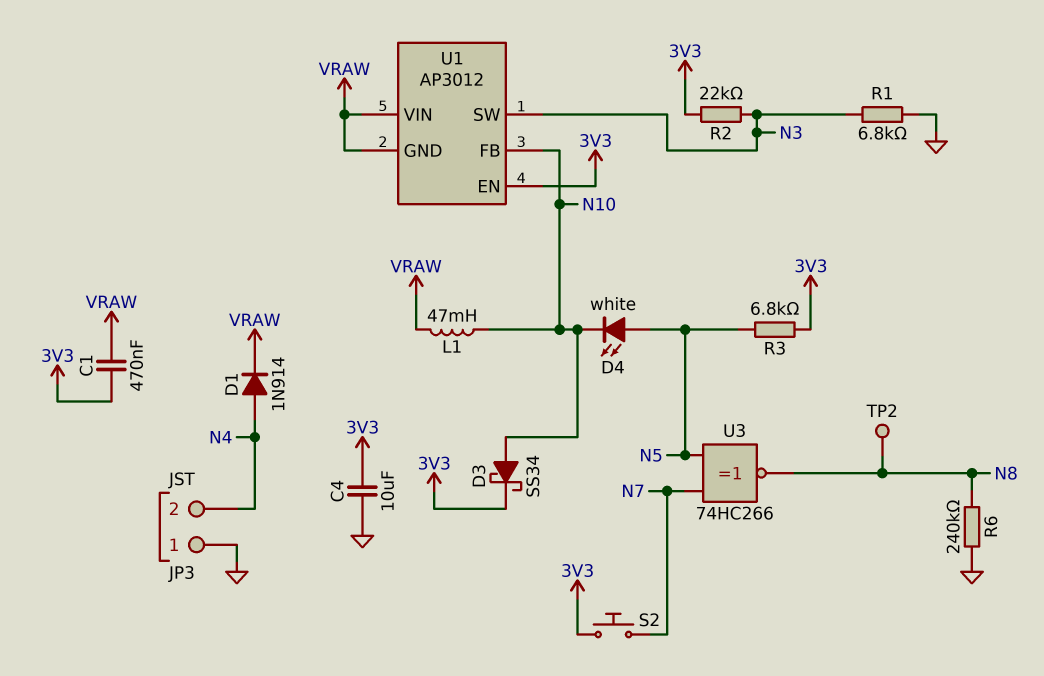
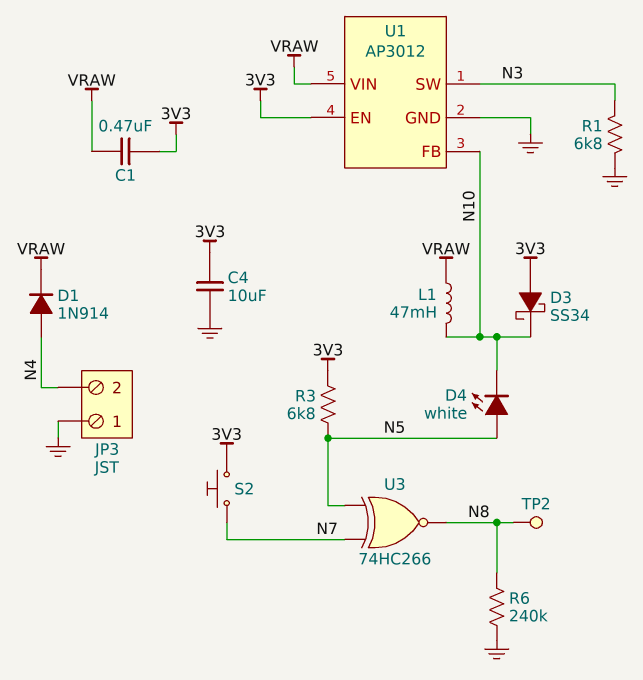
D3: schottky SS34 (A N10, K 3V3) -> schottky SS34 (A 3V3, K N10)
R2: 22k (3V3, N3) -> none
U1 pin GND: VRAW -> GND

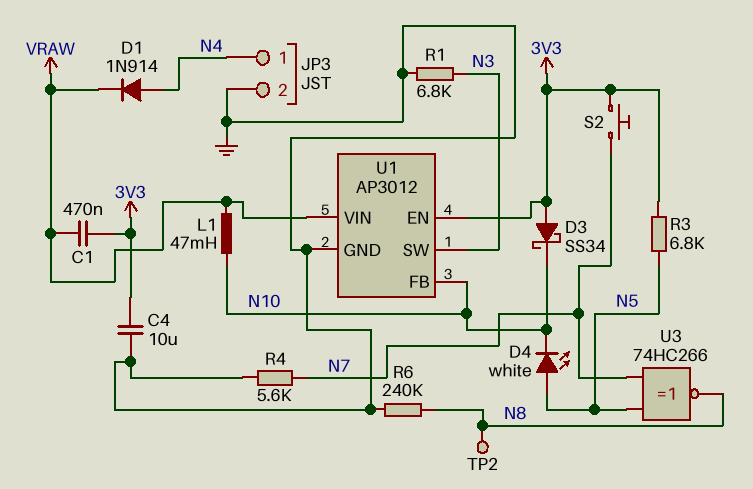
JP3 pin 1: GND -> N4
JP3 pin 2: N4 -> GND
R4: none -> 5.6k (GND, N7)

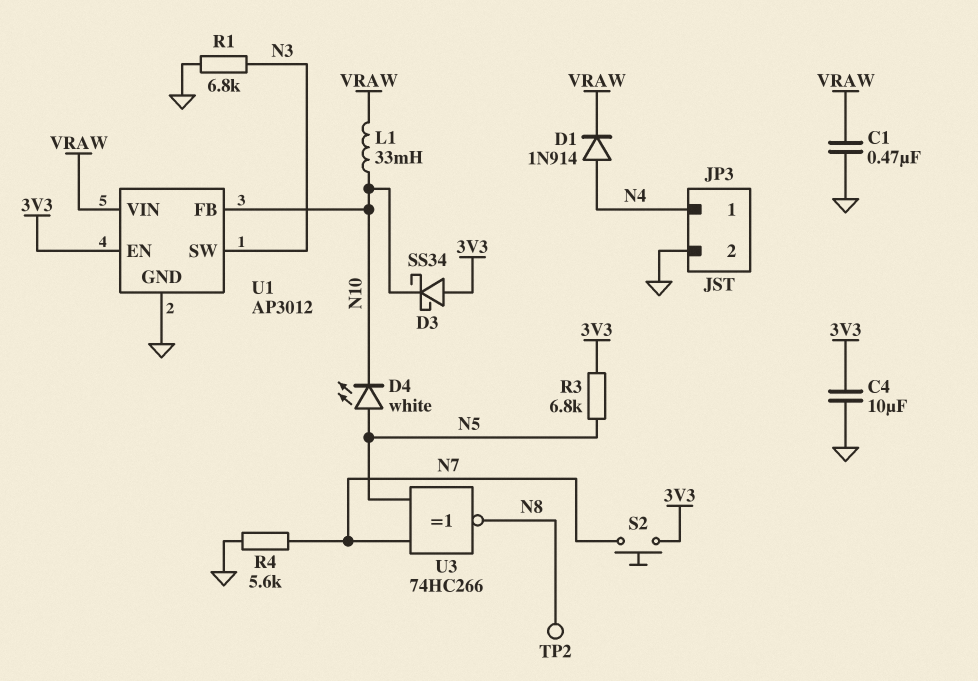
C1: 470nF (3V3, VRAW) -> 470nF (GND, VRAW)
L1: 47mH (N10, VRAW) -> 33mH (N10, VRAW)
R6: 240k (GND, N8) -> none

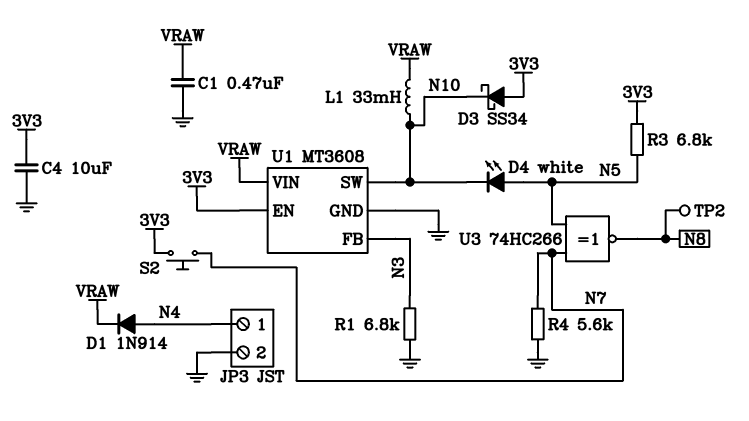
U1: AP3012 -> MT3608
U1 pin FB: N10 -> N3
U1 pin SW: N3 -> N10

